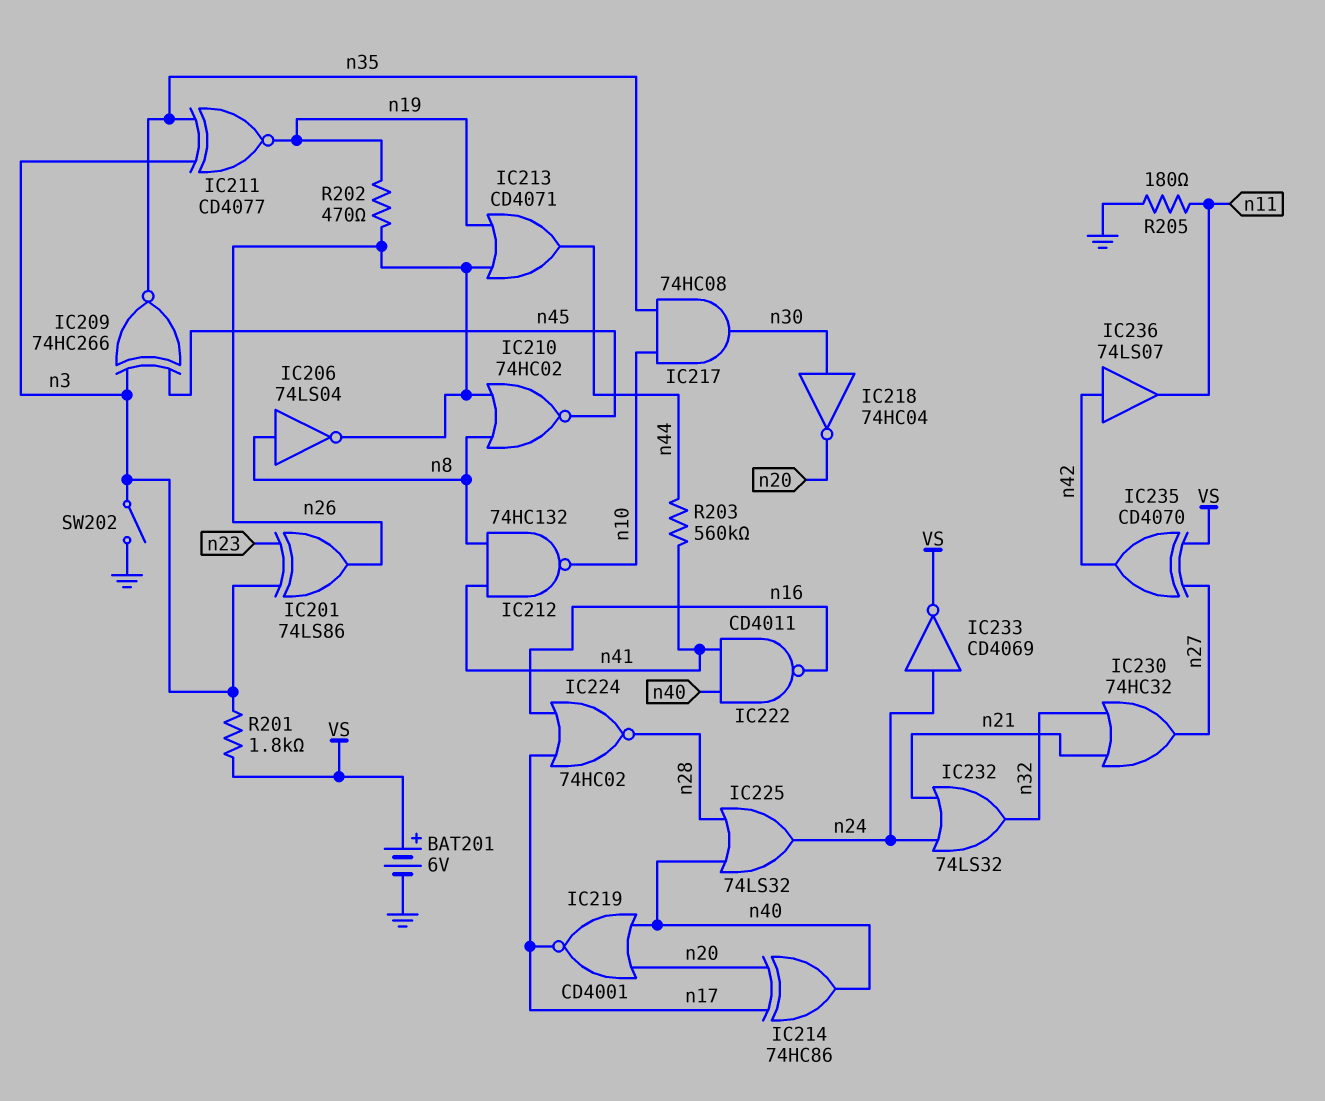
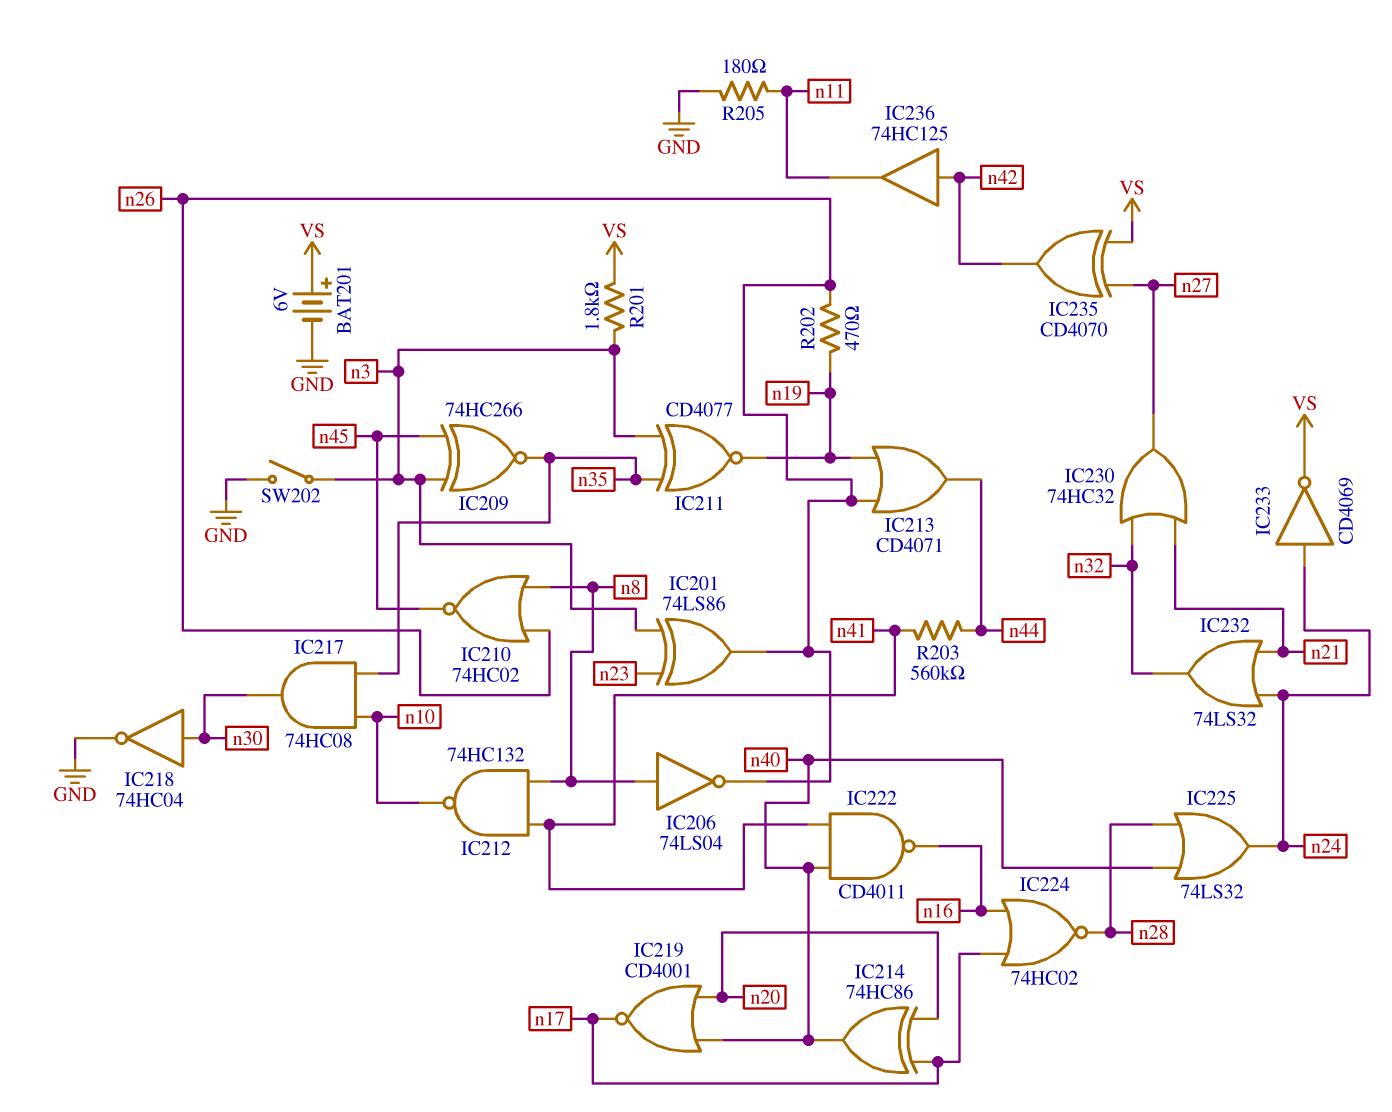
IC218: NOT 74HC04 (in n30, out n20) -> NOT 74HC04 (in n30, out GND)
IC236: buffer 74LS07 (in n42, out n11) -> buffer 74HC125 (in n42, out n11)

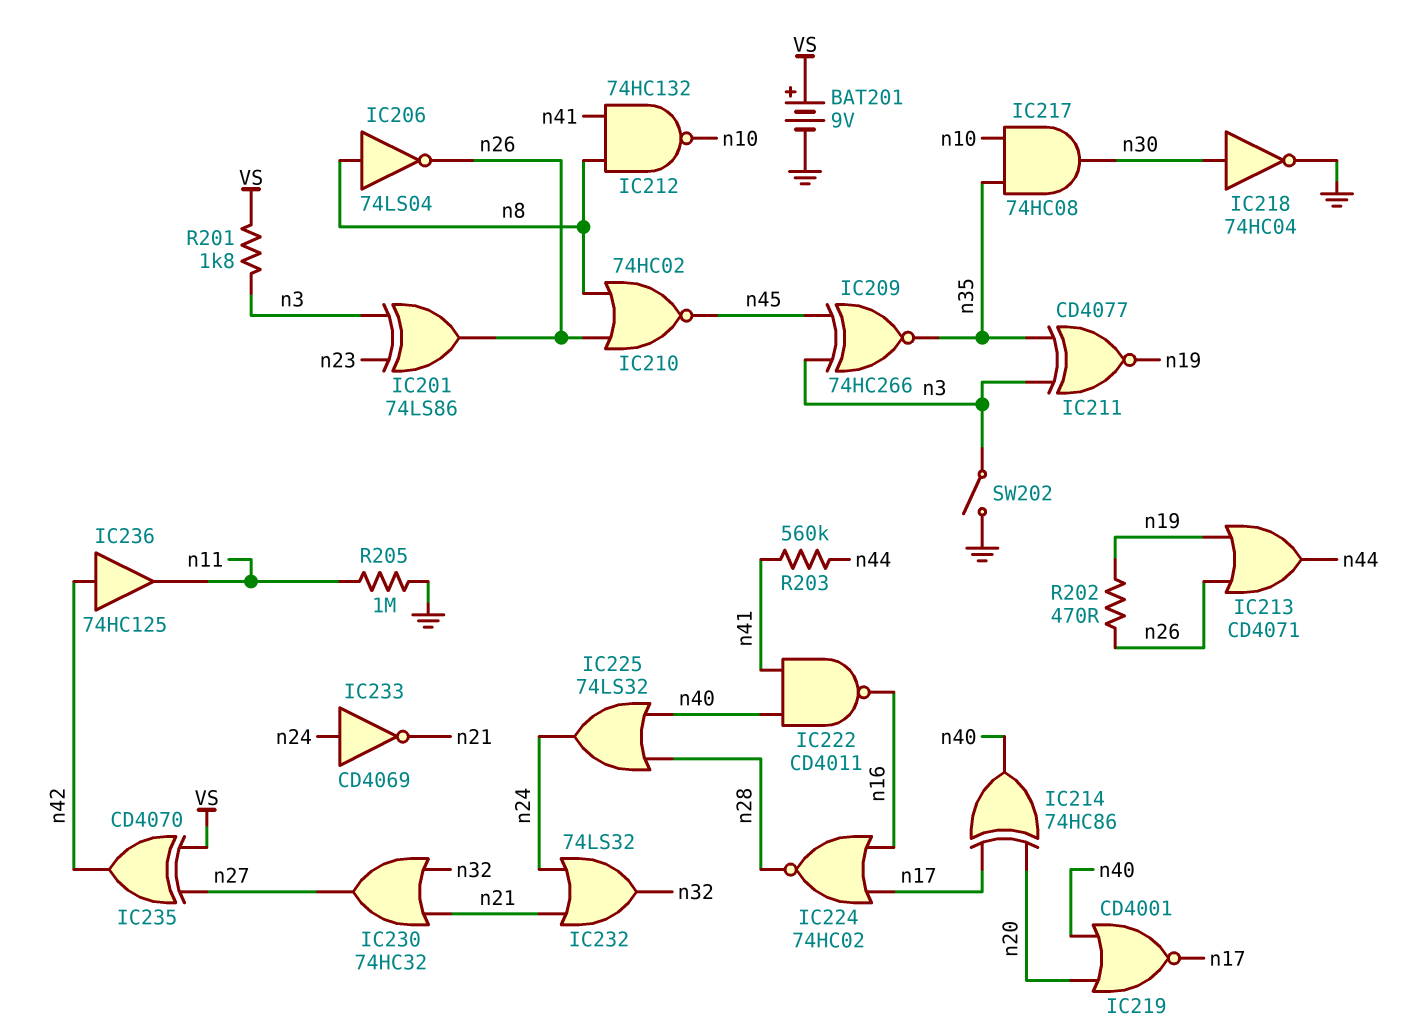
BAT201: 6V (plus VS, minus GND) -> 9V (plus VS, minus GND)
IC233: NOT CD4069 (in n24, out VS) -> NOT CD4069 (in n24, out n21)
R205: 180 (GND, n11) -> 1M (GND, n11)

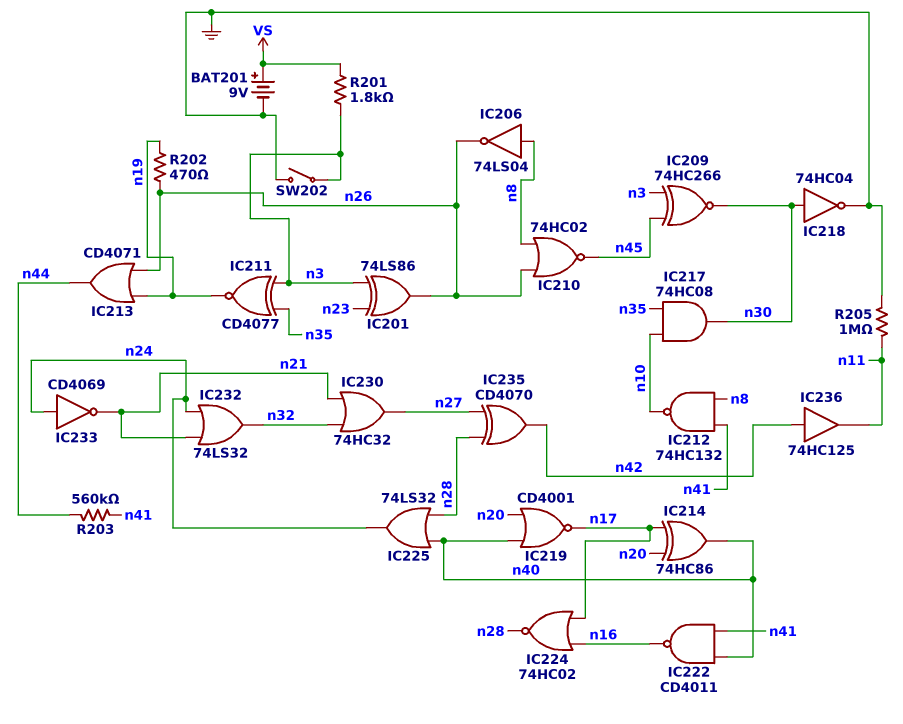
IC209: XNOR 74HC266 (in n3, in n45, out n35) -> XNOR 74HC266 (in n3, in n45, out n30)
IC235: XOR CD4070 (in VS, in n27, out n42) -> XOR CD4070 (in n27, in n28, out n42)

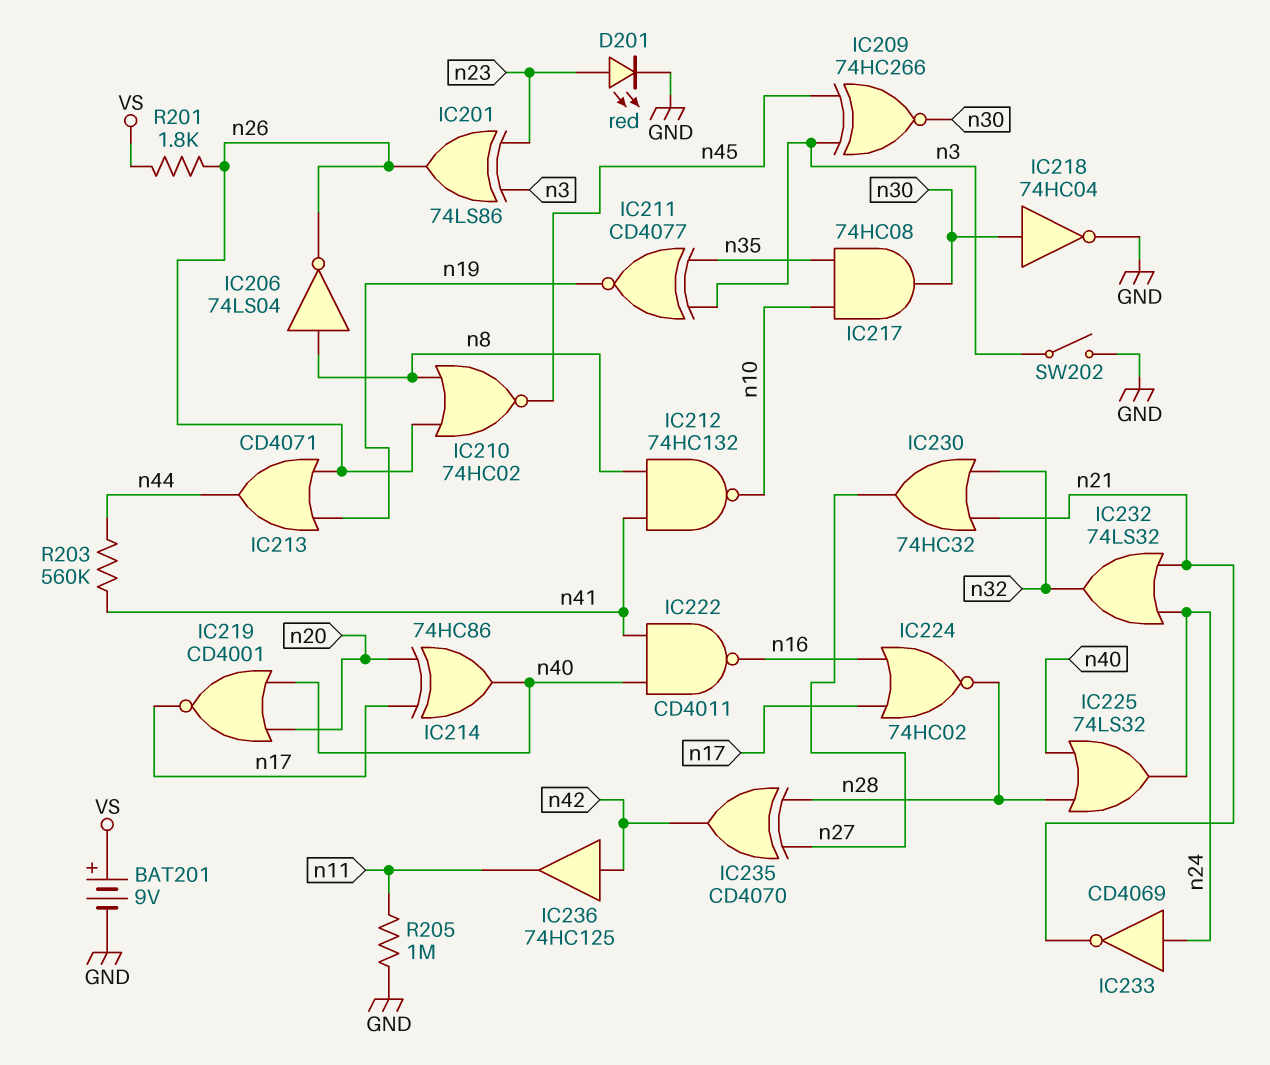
D201: none -> LED red (A n23, K GND)
R201: 1.8k (VS, n3) -> 1.8k (VS, n26)
R202: 470 (n19, n26) -> none

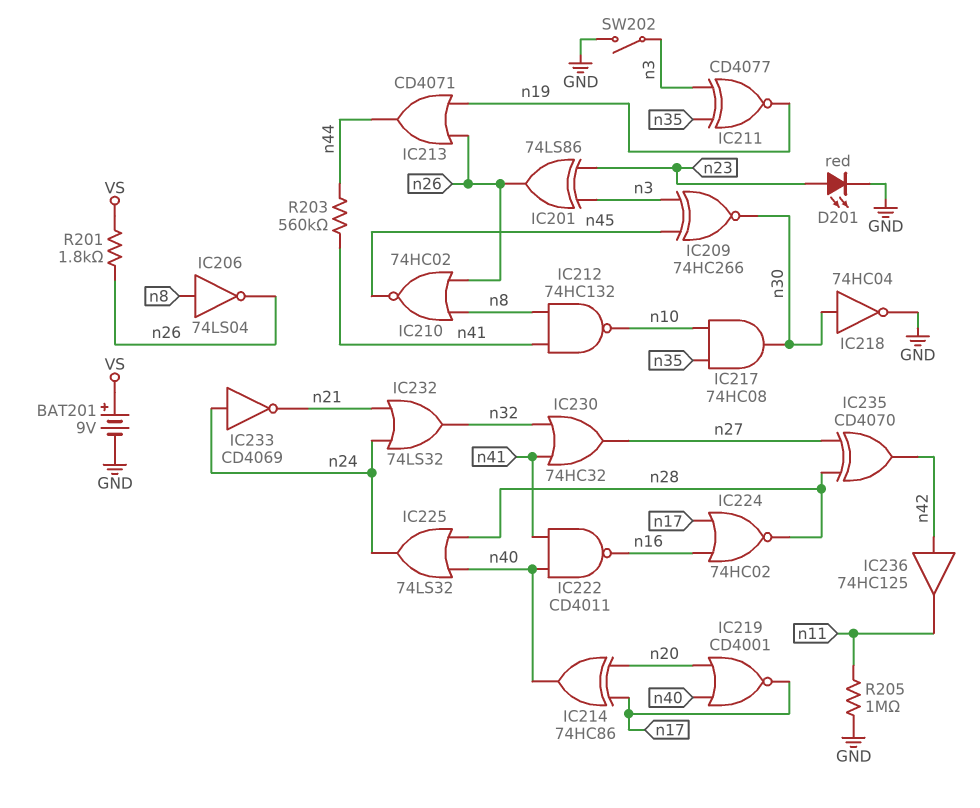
IC230: OR 74HC32 (in n21, in n32, out n27) -> OR 74HC32 (in n32, in n41, out n27)

